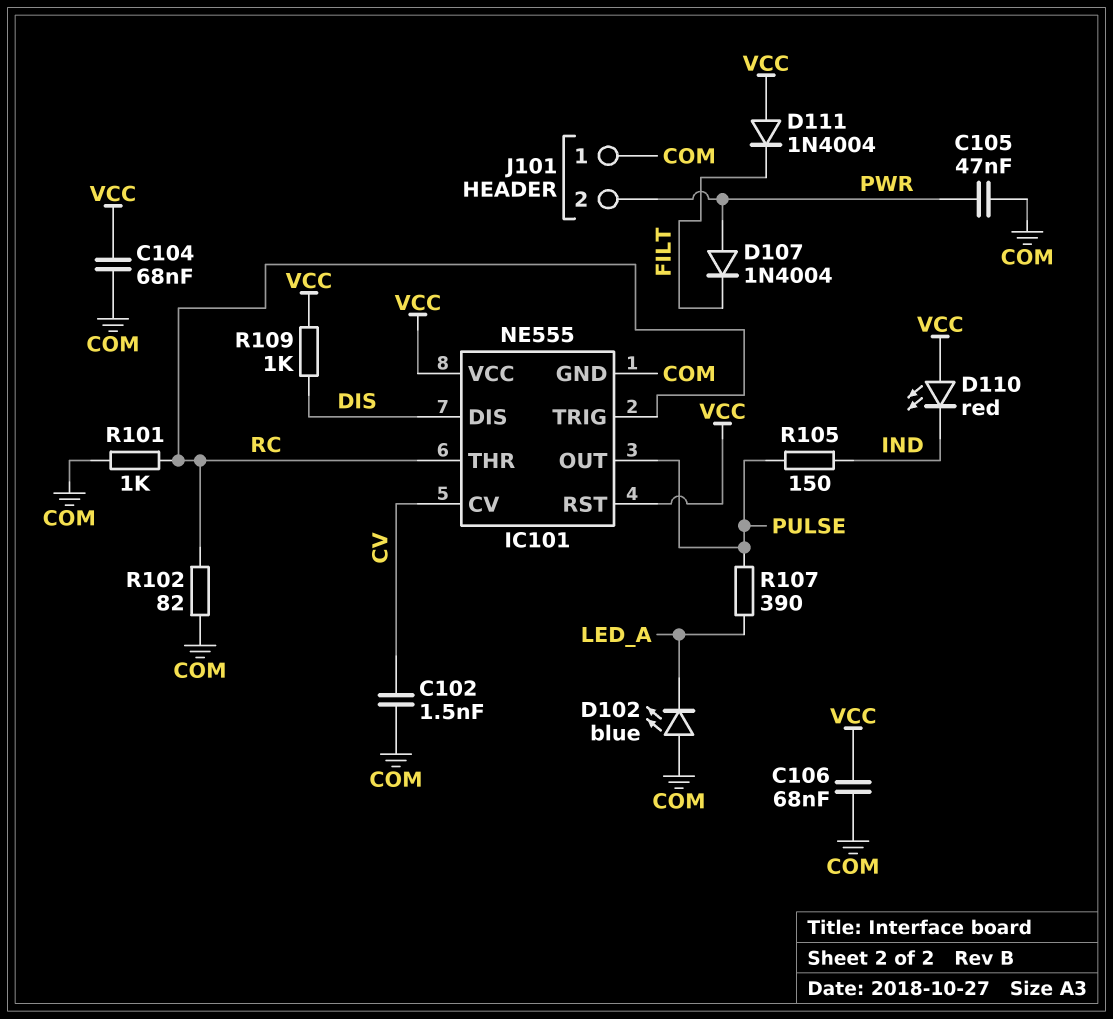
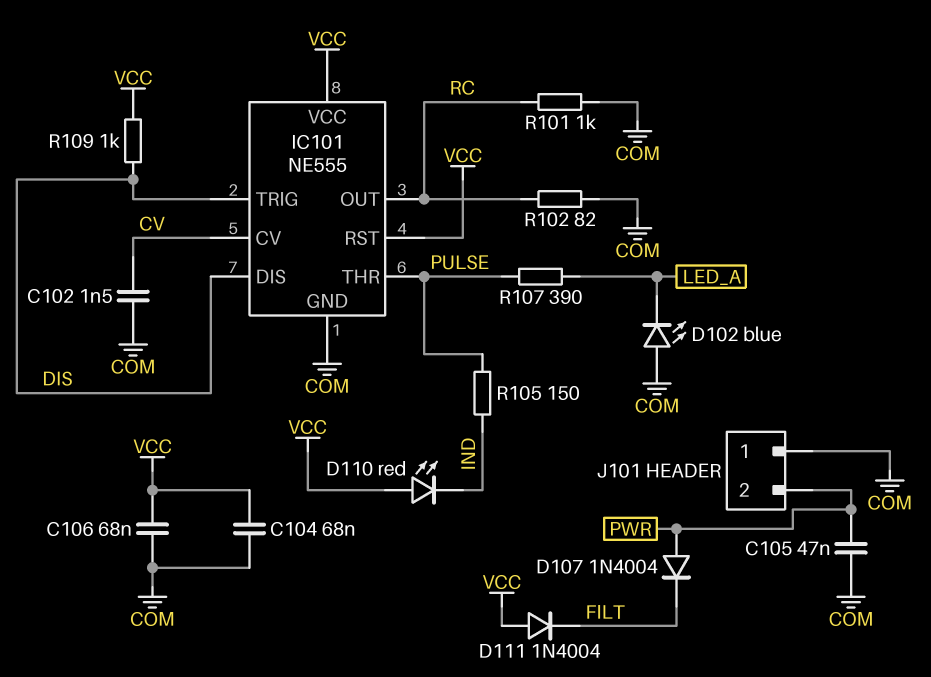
IC101 pin OUT: PULSE -> RC
IC101 pin THR: RC -> PULSE
IC101 pin TRIG: RC -> DIS

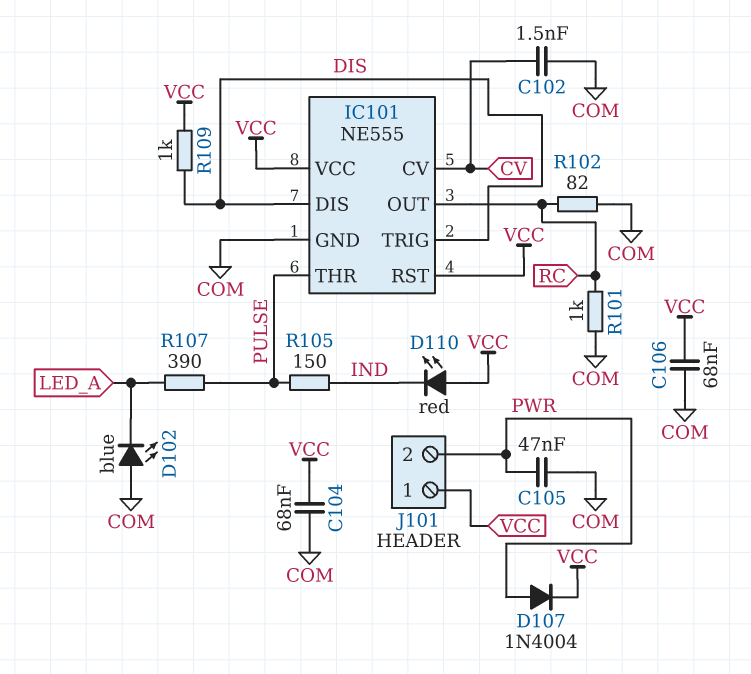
D107: diode 1N4004 (A PWR, K FILT) -> diode 1N4004 (A PWR, K VCC)
D111: diode 1N4004 (A VCC, K FILT) -> none
J101 pin 1: COM -> VCC

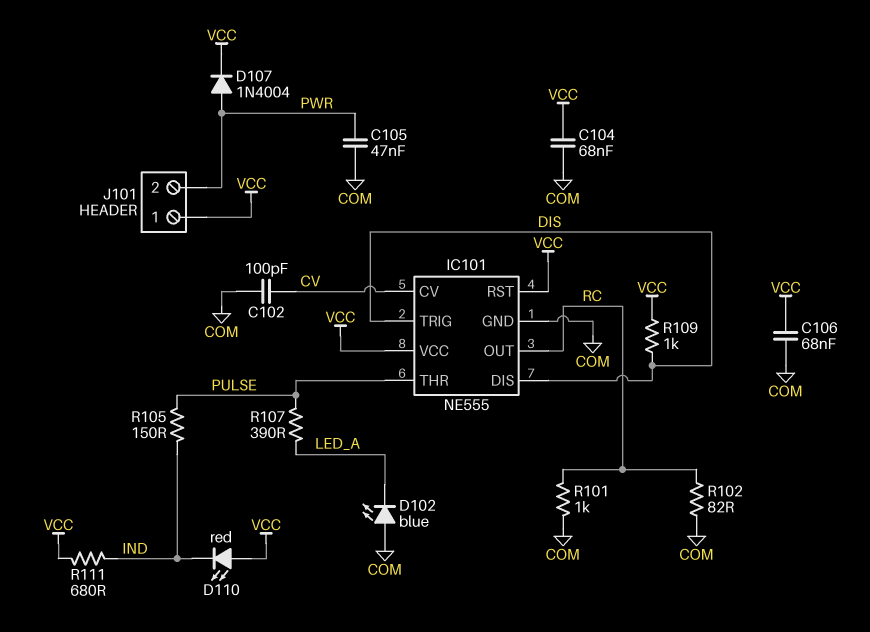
C102: 1.5nF (COM, CV) -> 100pF (COM, CV)
R111: none -> 680 (IND, VCC)

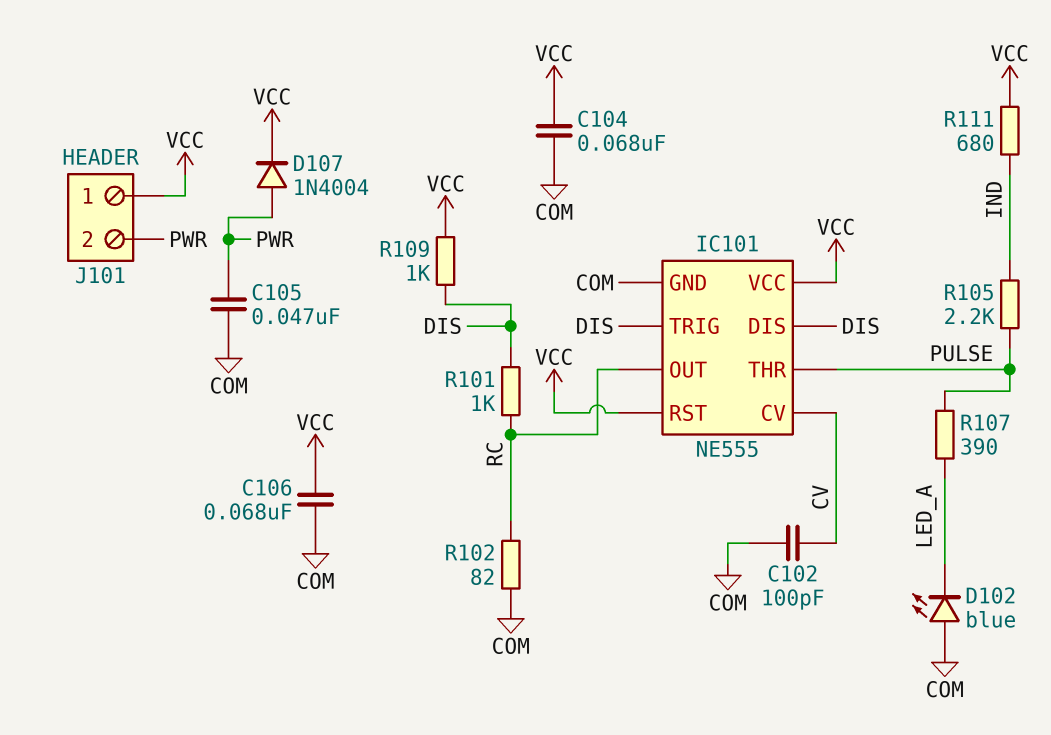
D110: LED red (A VCC, K IND) -> none
R101: 1k (COM, RC) -> 1k (DIS, RC)
R105: 150 (IND, PULSE) -> 2.2k (IND, PULSE)

